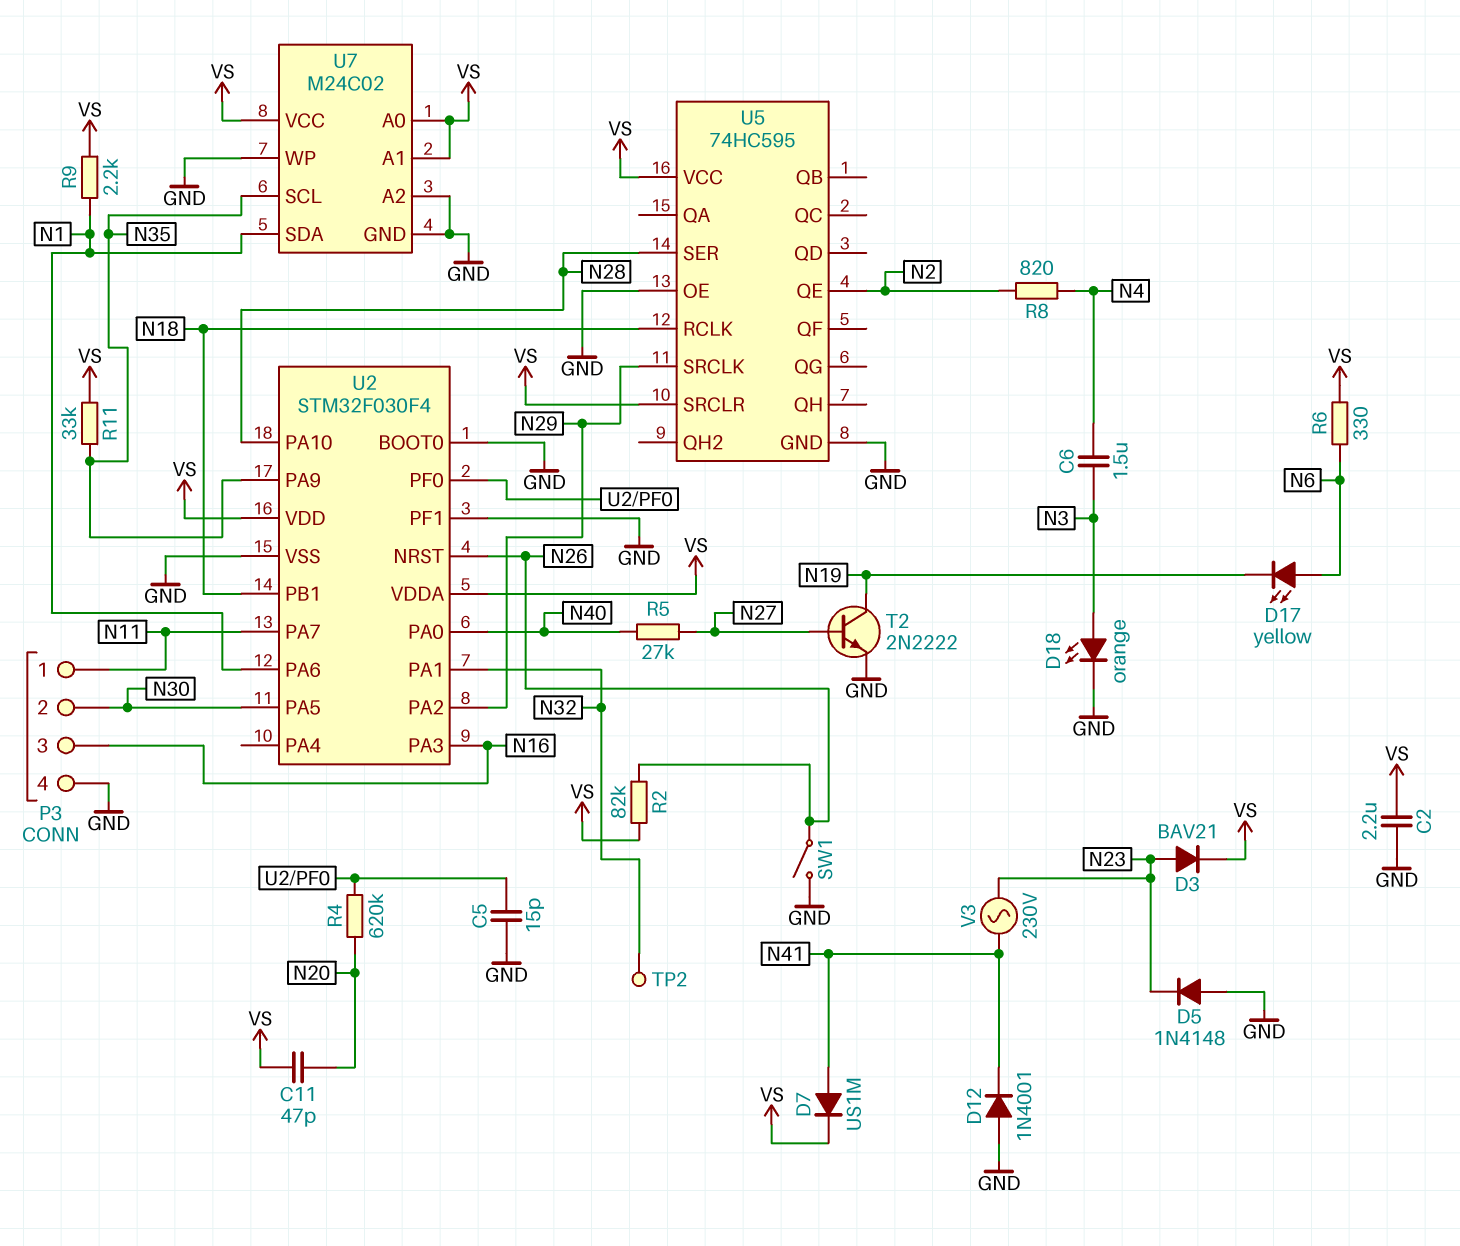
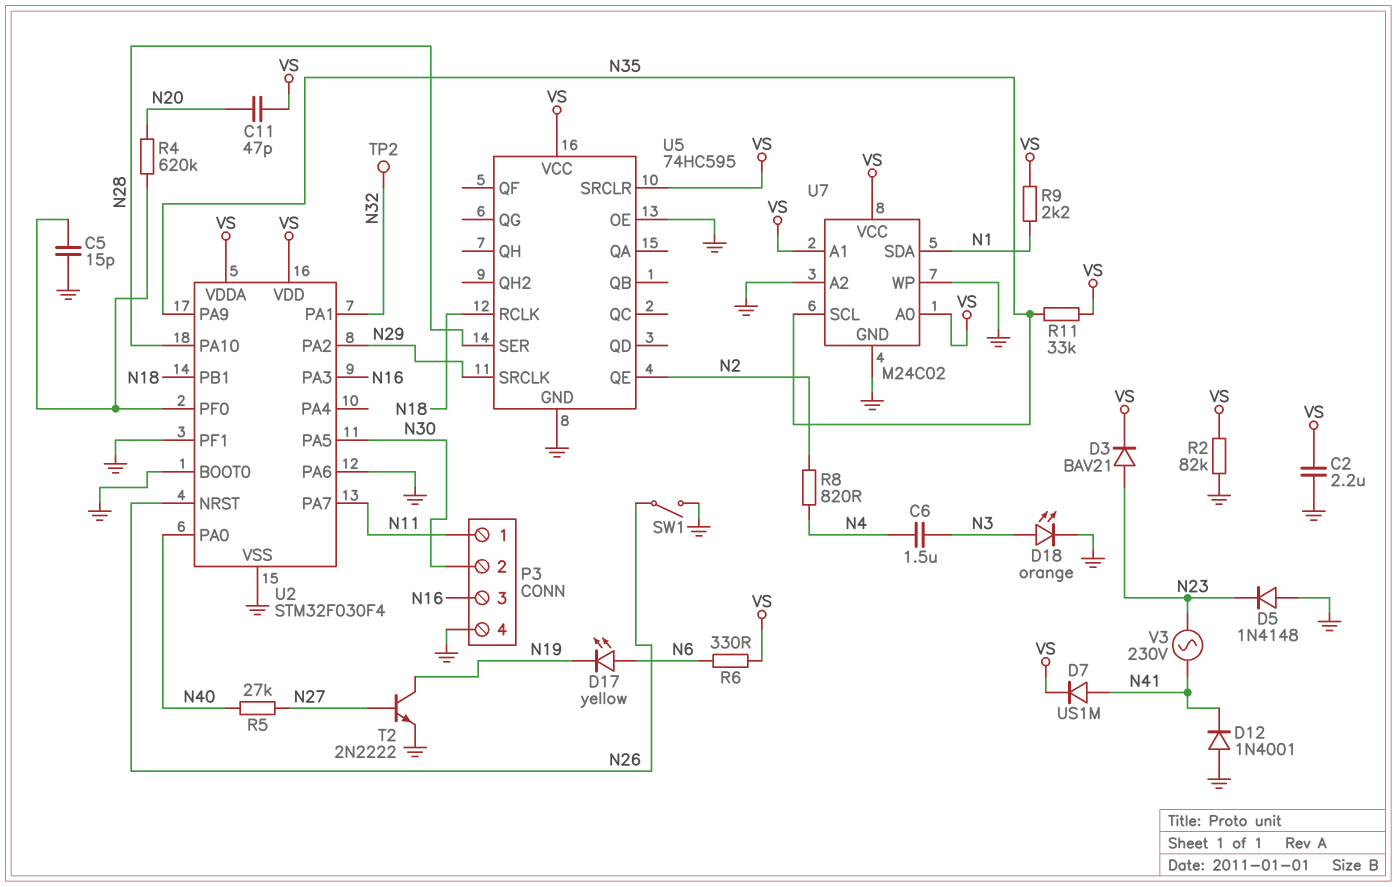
R2: 82k (N26, VS) -> 82k (GND, VS)
U2 pin PA6: N1 -> GND

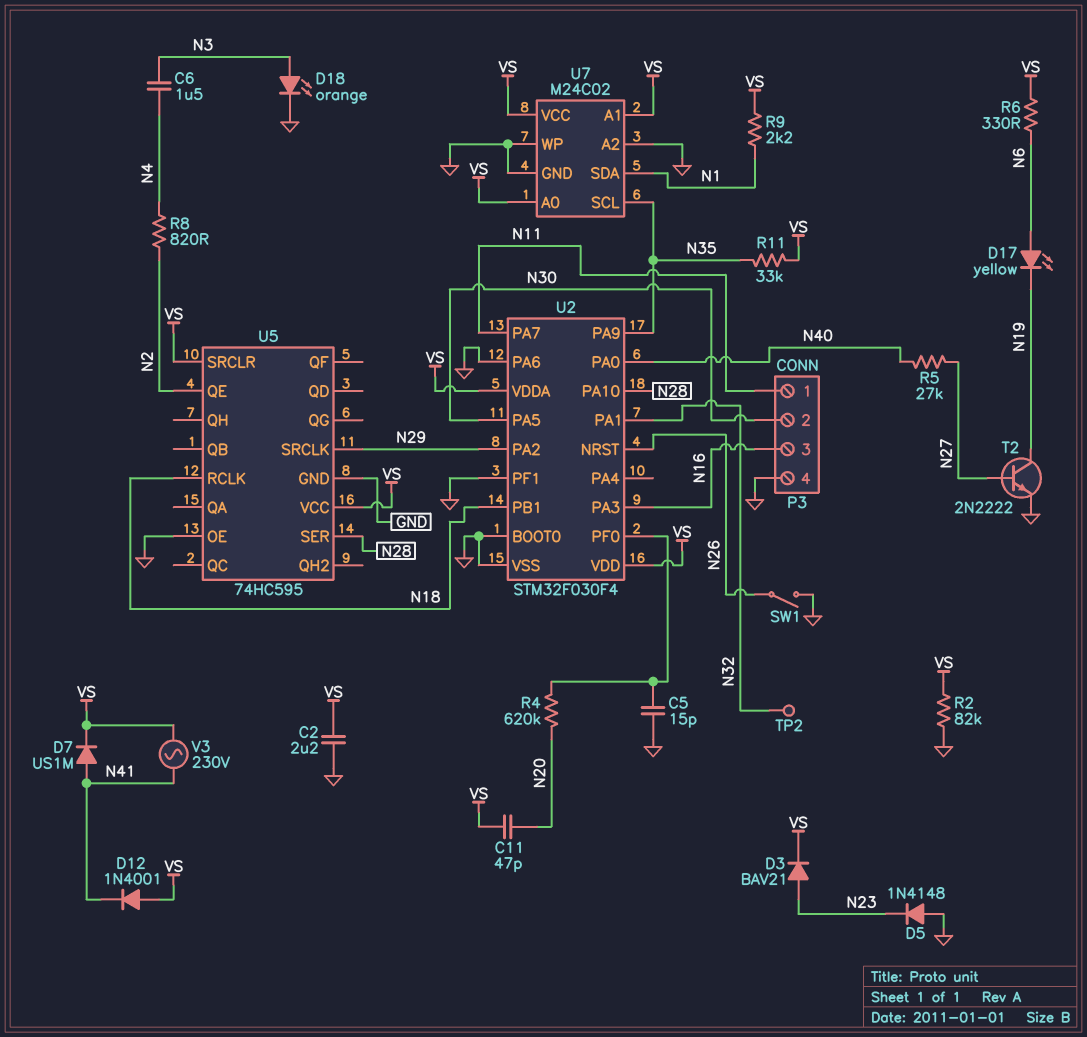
D12: diode 1N4001 (A GND, K N41) -> diode 1N4001 (A VS, K N41)
V3: AC 230V (N23, N41) -> AC 230V (N41, VS)

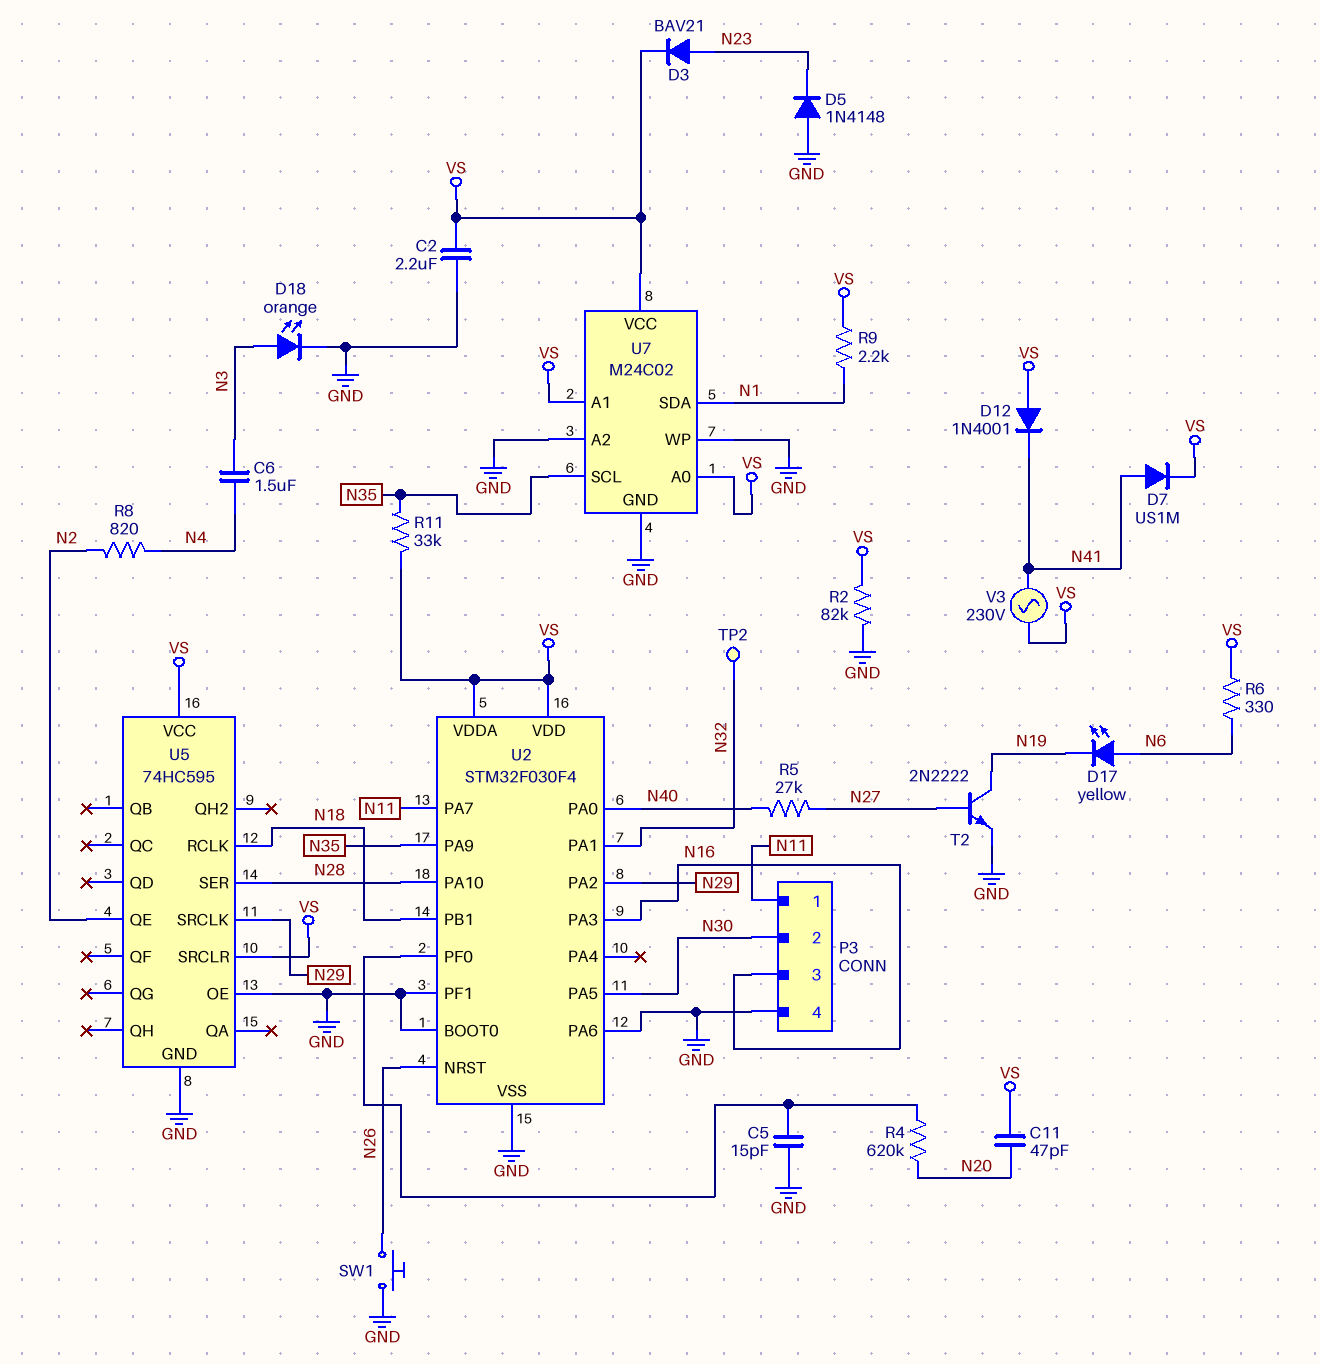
SW1: switch (GND, N26) -> button (GND, N26)

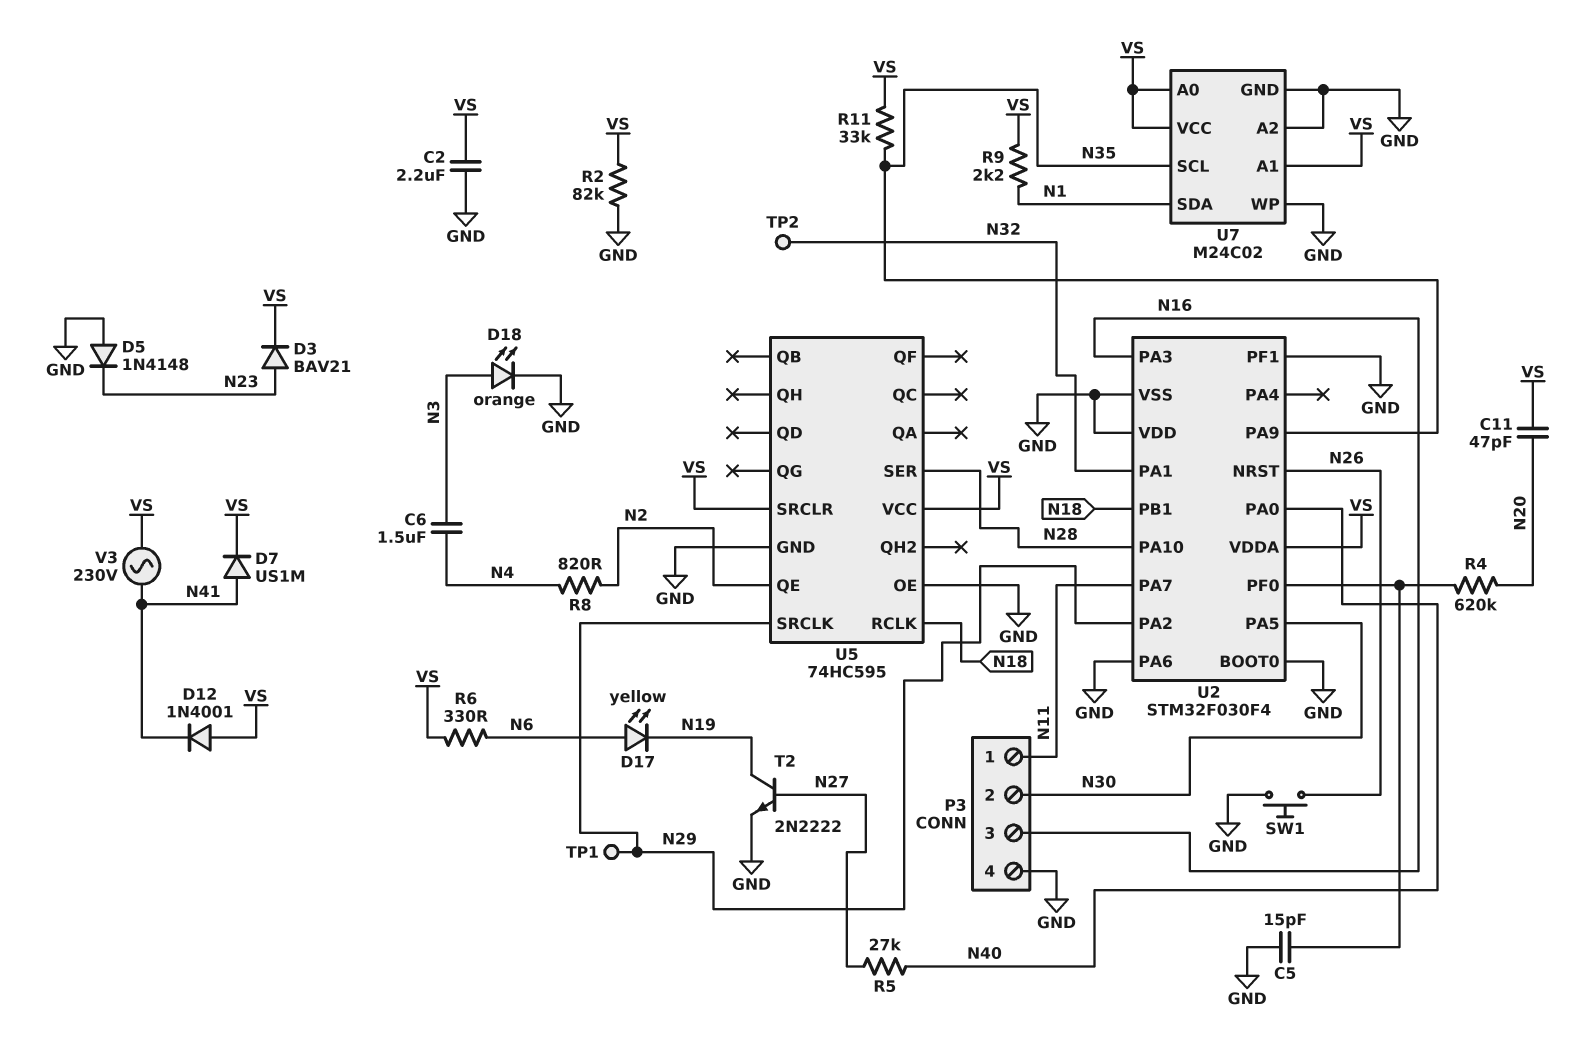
TP1: none -> test point (N29)
U2 pin VDD: VS -> GND

